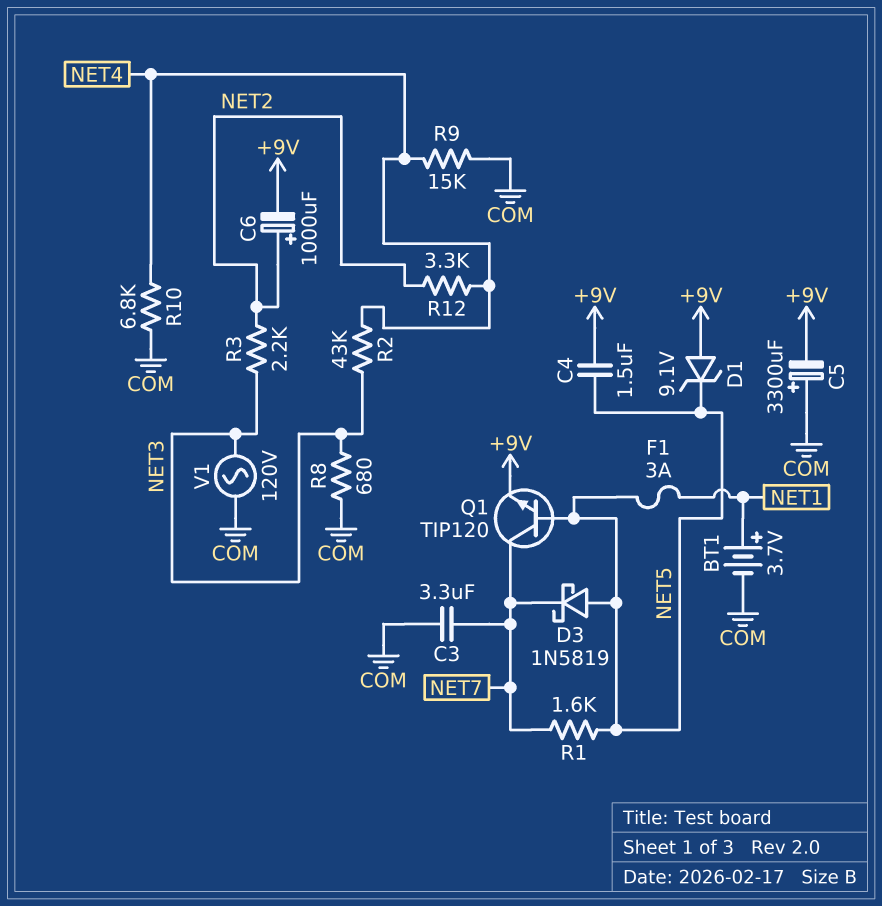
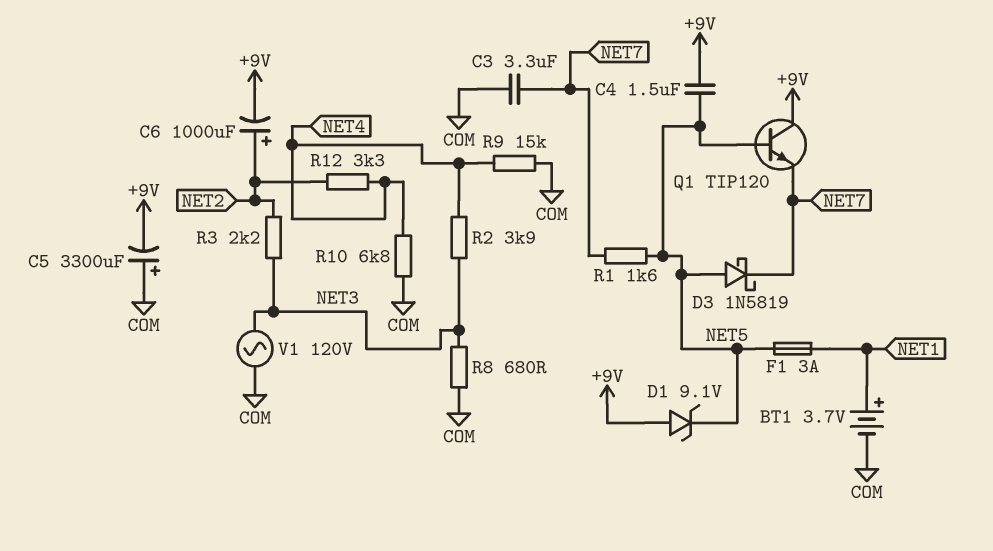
Q1: NPN TIP120 (B NET5, C NET7, E +9V) -> NPN TIP120 (B NET5, C +9V, E NET7)
R2: 43k (NET3, NET4) -> 3.9k (NET3, NET4)

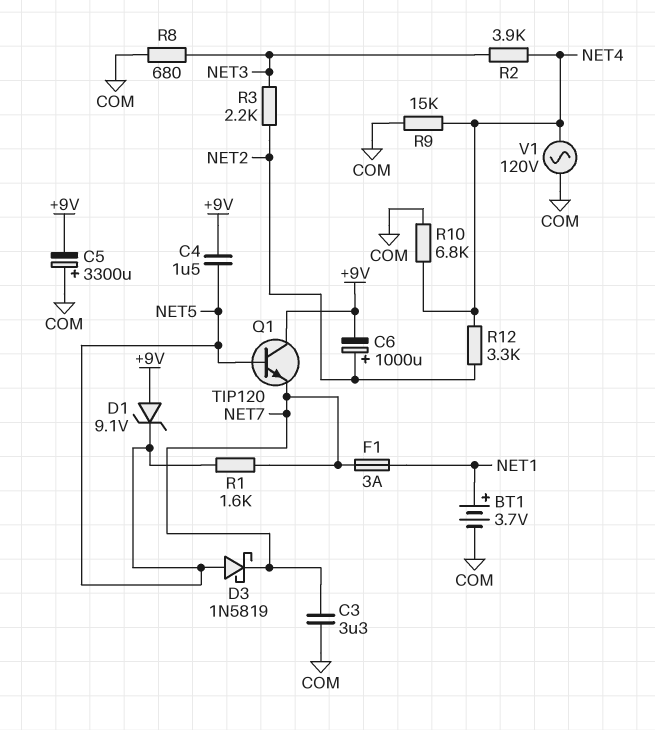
F1: 3A (NET1, NET5) -> 3A (NET1, NET7)
V1: AC 120V (COM, NET3) -> AC 120V (COM, NET4)

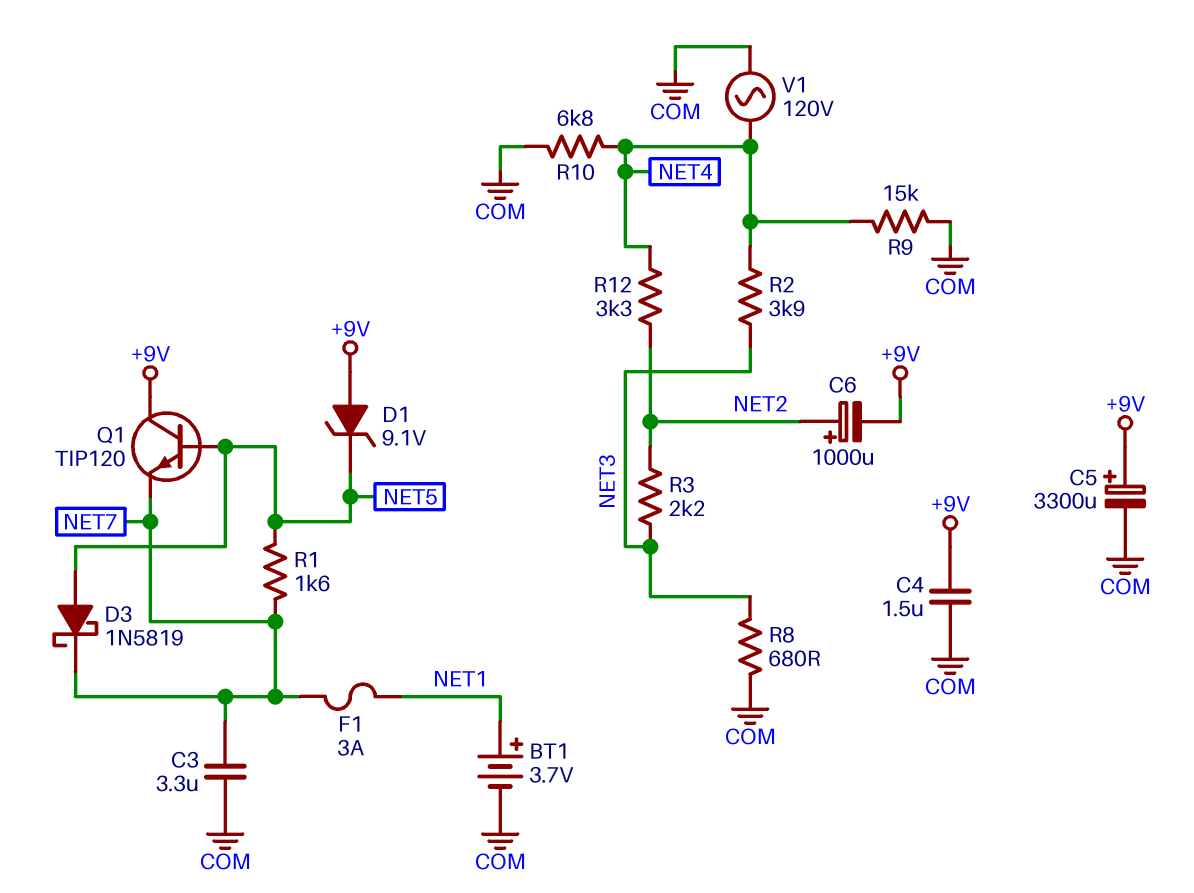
C4: 1.5uF (+9V, NET5) -> 1.5uF (+9V, COM)
C5: 3300uF (plus COM, minus +9V) -> 3300uF (plus +9V, minus COM)

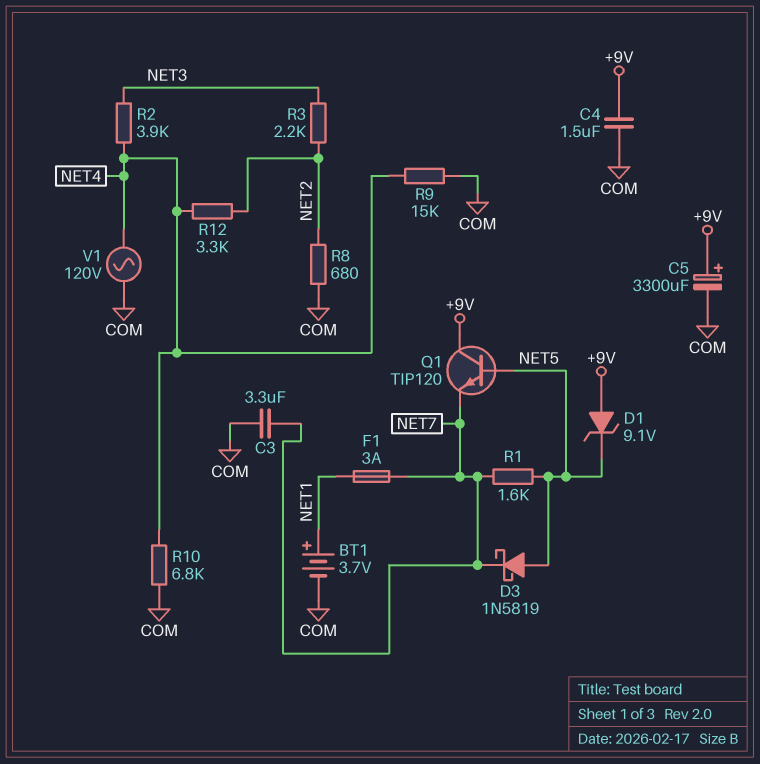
C6: 1000uF (plus NET2, minus +9V) -> none
R8: 680 (COM, NET3) -> 680 (COM, NET2)

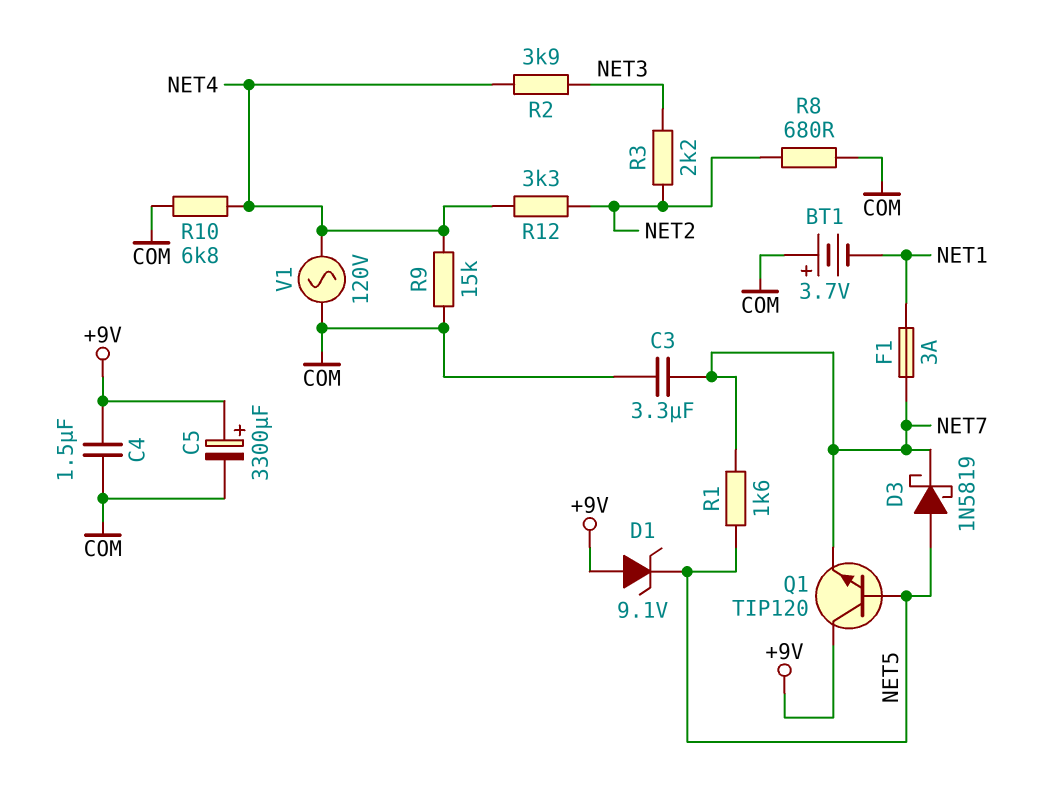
BT1: 3.7V (plus NET1, minus COM) -> 3.7V (plus COM, minus NET1)

